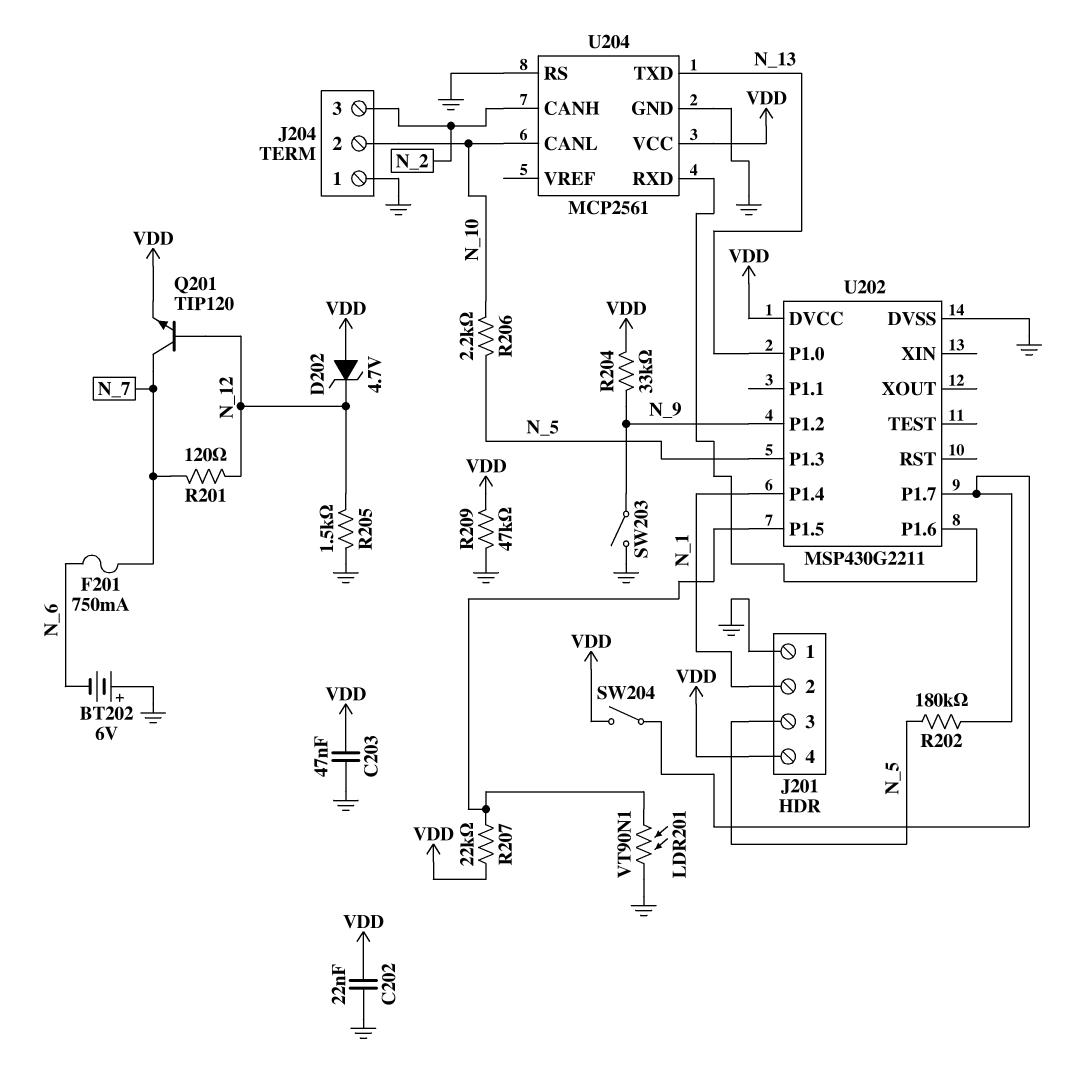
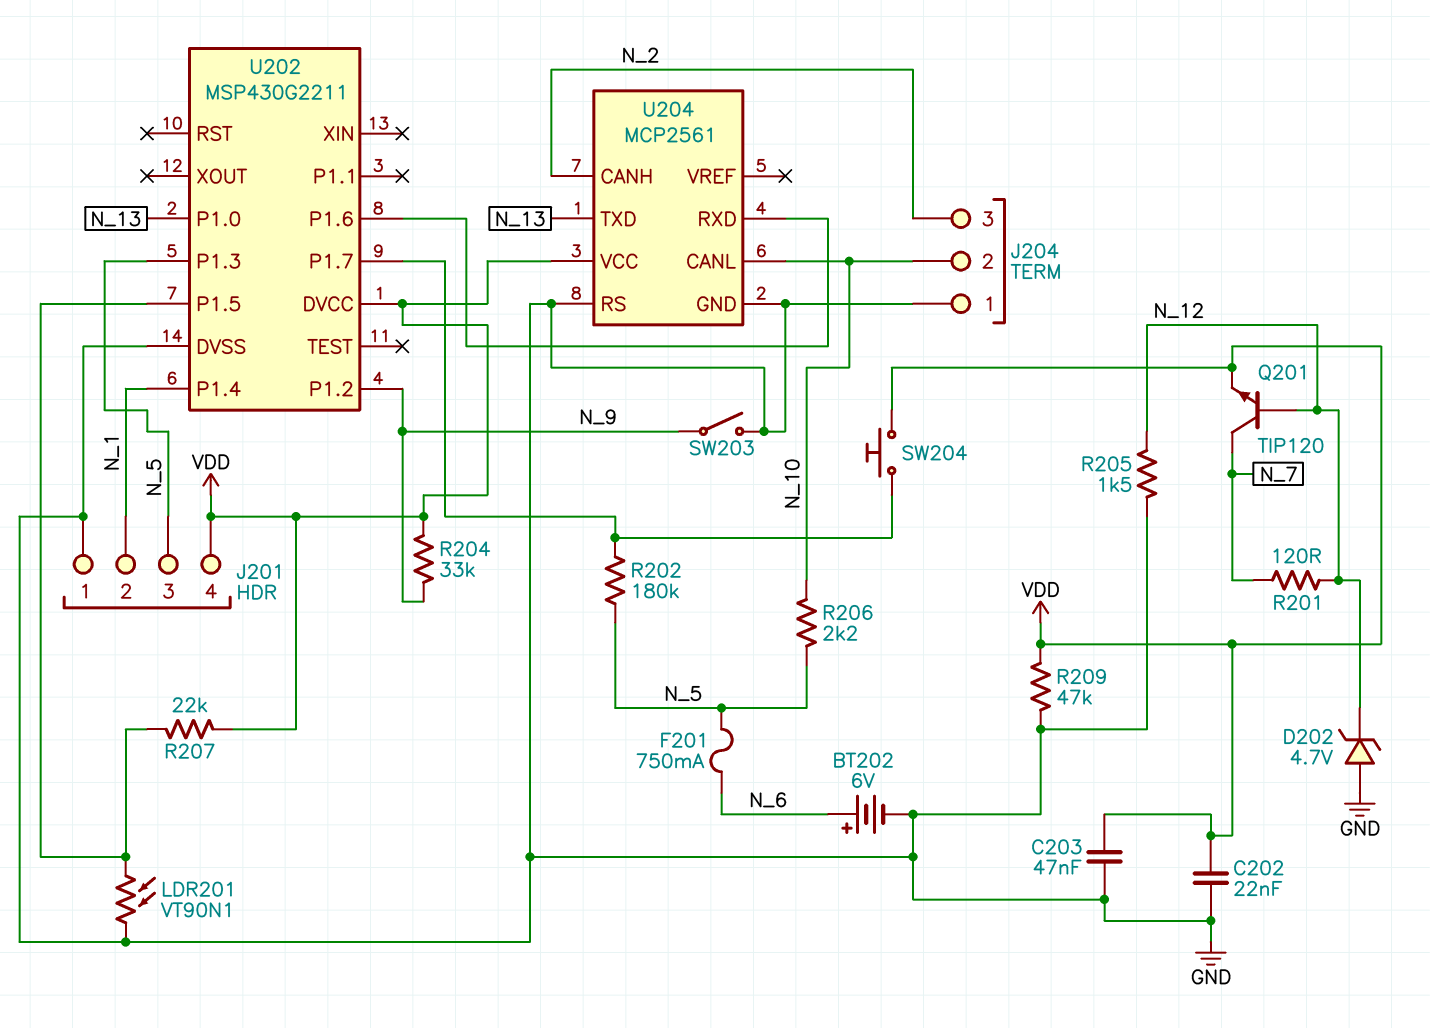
BT202: 6V (plus GND, minus N_6) -> 6V (plus N_6, minus GND)
D202: zener 4.7V (A VDD, K N_12) -> zener 4.7V (A GND, K N_12)
F201: 750mA (N_6, N_7) -> 750mA (N_5, N_6)
SW204: switch (U202/P1.7, VDD) -> button (U202/P1.7, VDD)

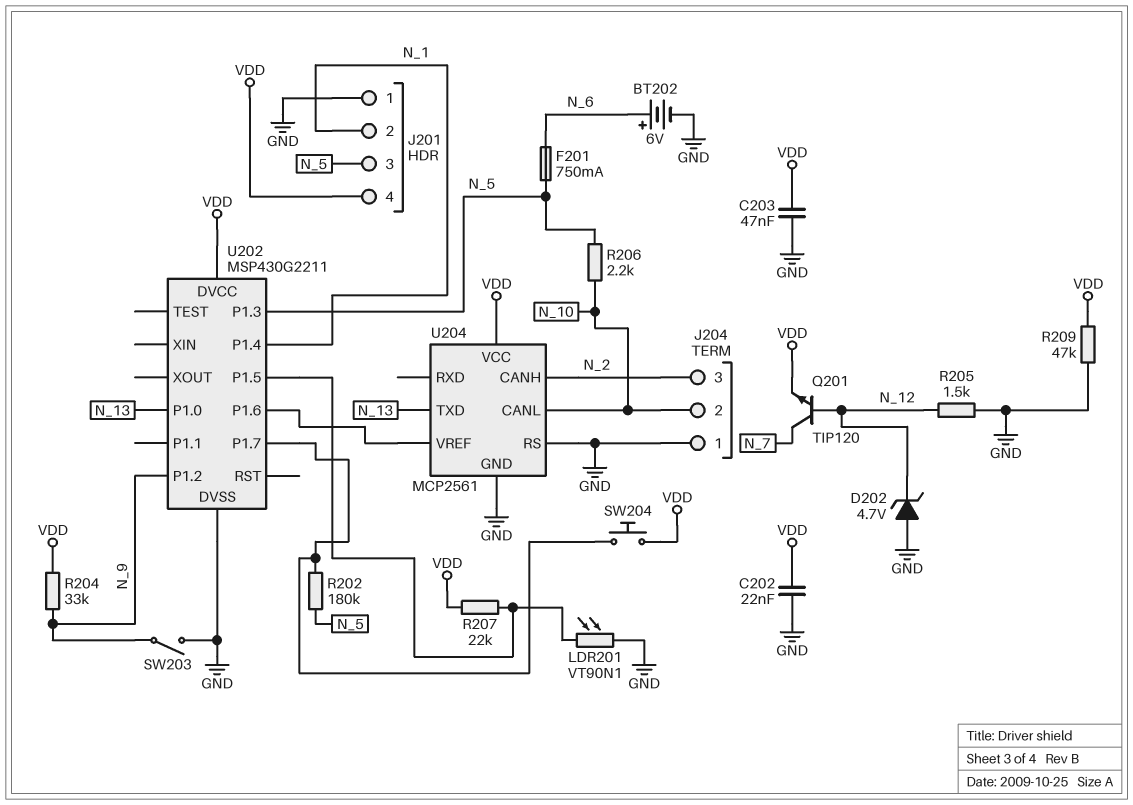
R201: 120 (N_7, N_12) -> none
U204 pin RXD: U202/P1.6 -> none
U204 pin VREF: none -> U202/P1.6

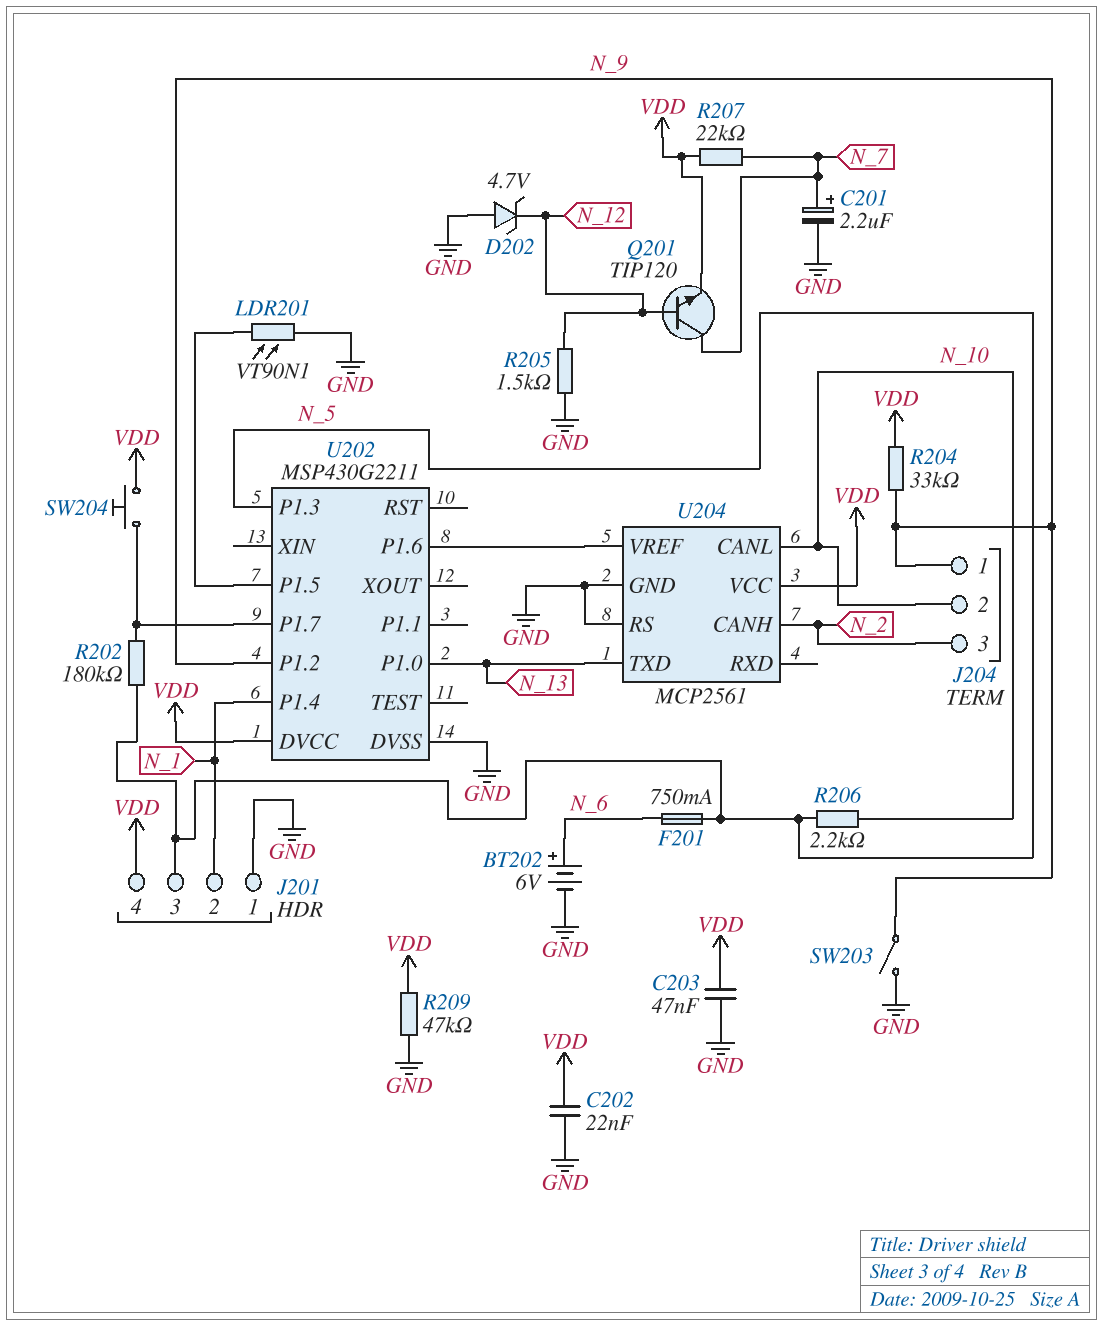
C201: none -> 2.2uF (plus N_7, minus GND)
J204 pin 1: GND -> N_9
R207: 22k (U202/P1.5, VDD) -> 22k (N_7, VDD)

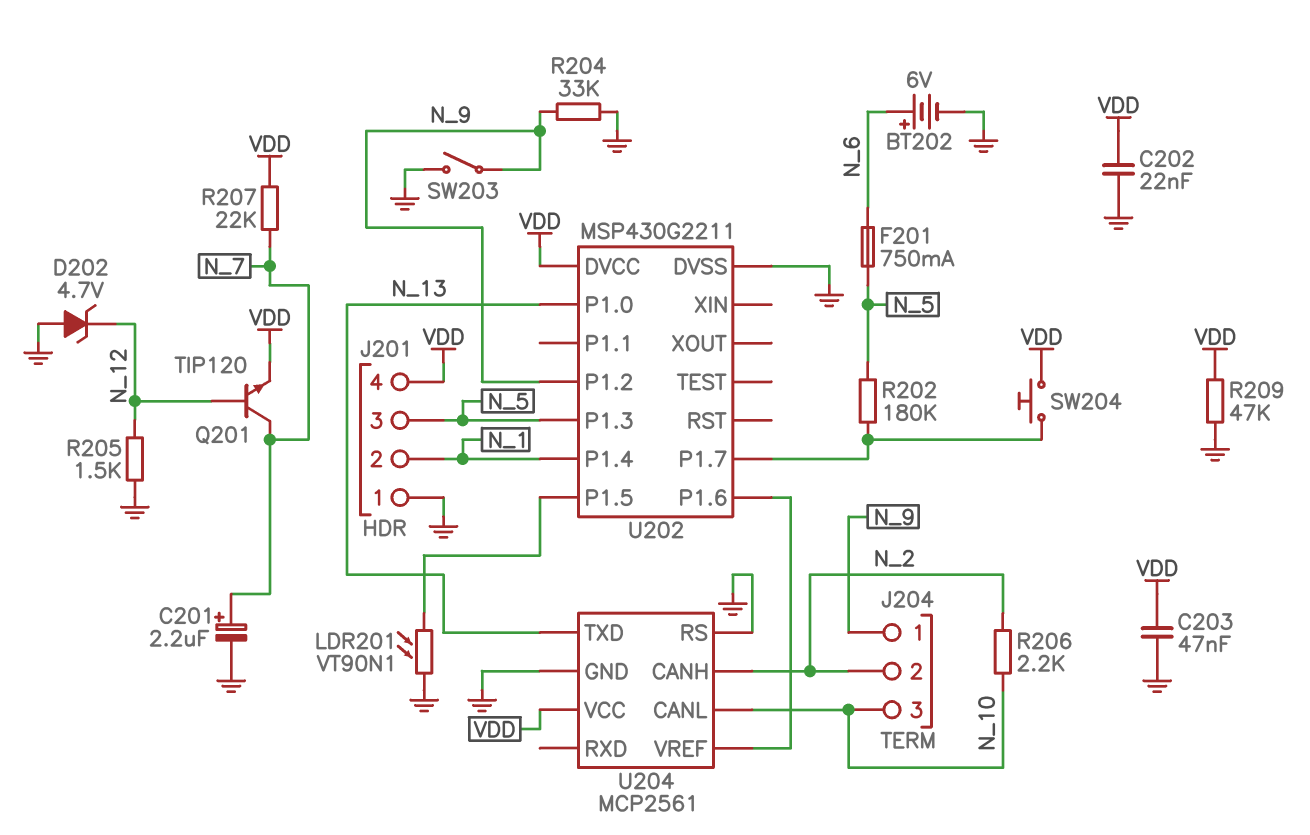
J204 pin 2: N_10 -> N_2
J204 pin 3: N_2 -> N_10
R204: 33k (N_9, VDD) -> 33k (GND, N_9)
R206: 2.2k (N_5, N_10) -> 2.2k (N_2, N_10)

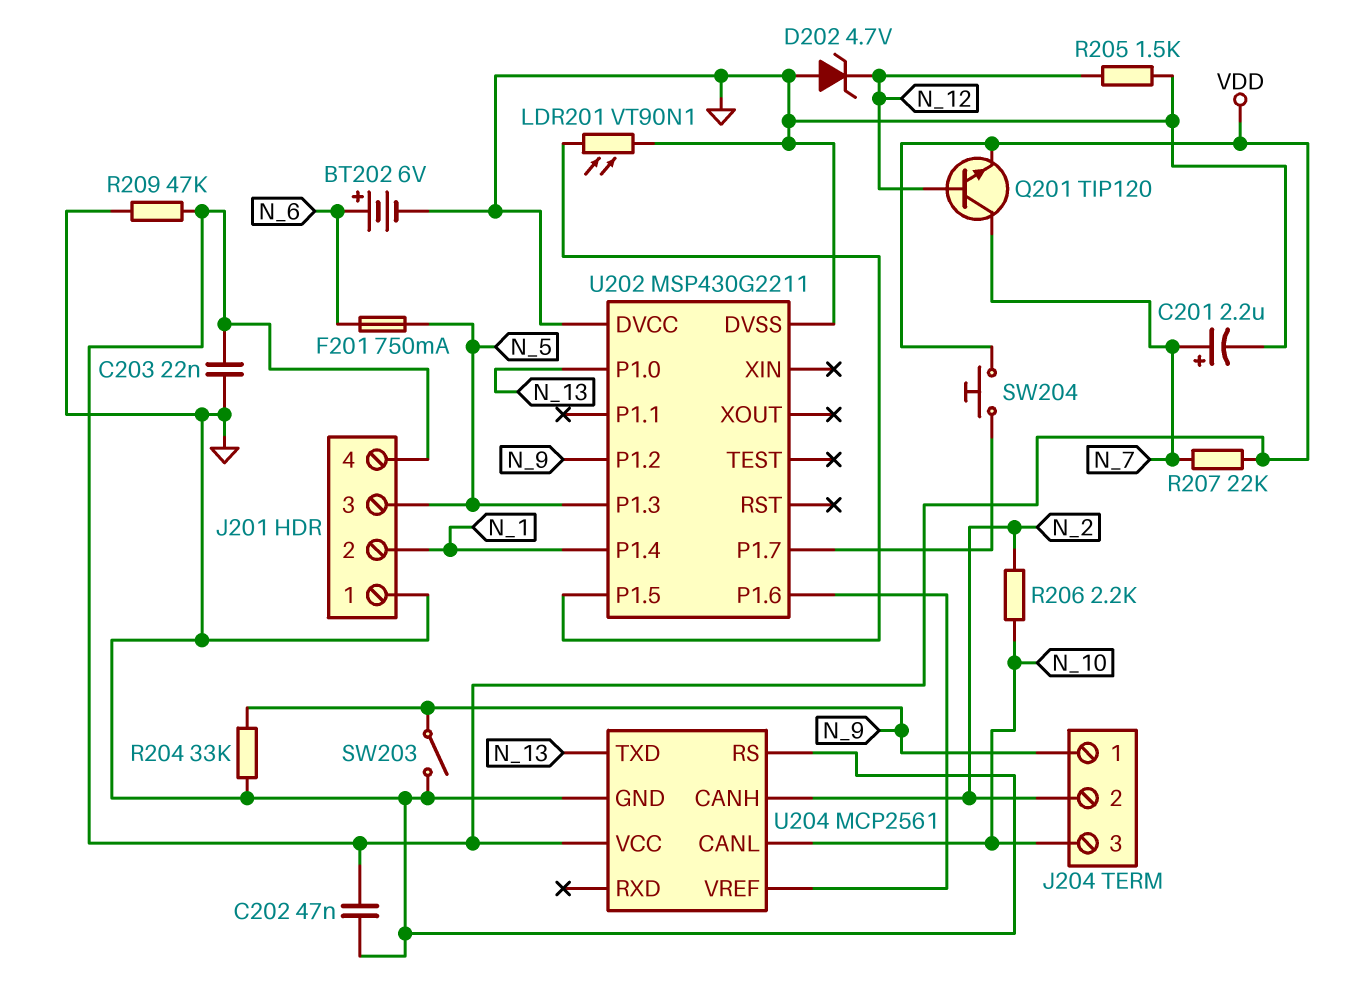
C202: 22nF (GND, VDD) -> 47nF (GND, VDD)
C203: 47nF (GND, VDD) -> 22nF (GND, VDD)
R202: 180k (N_5, U202/P1.7) -> none
U202 pin DVCC: VDD -> GND

